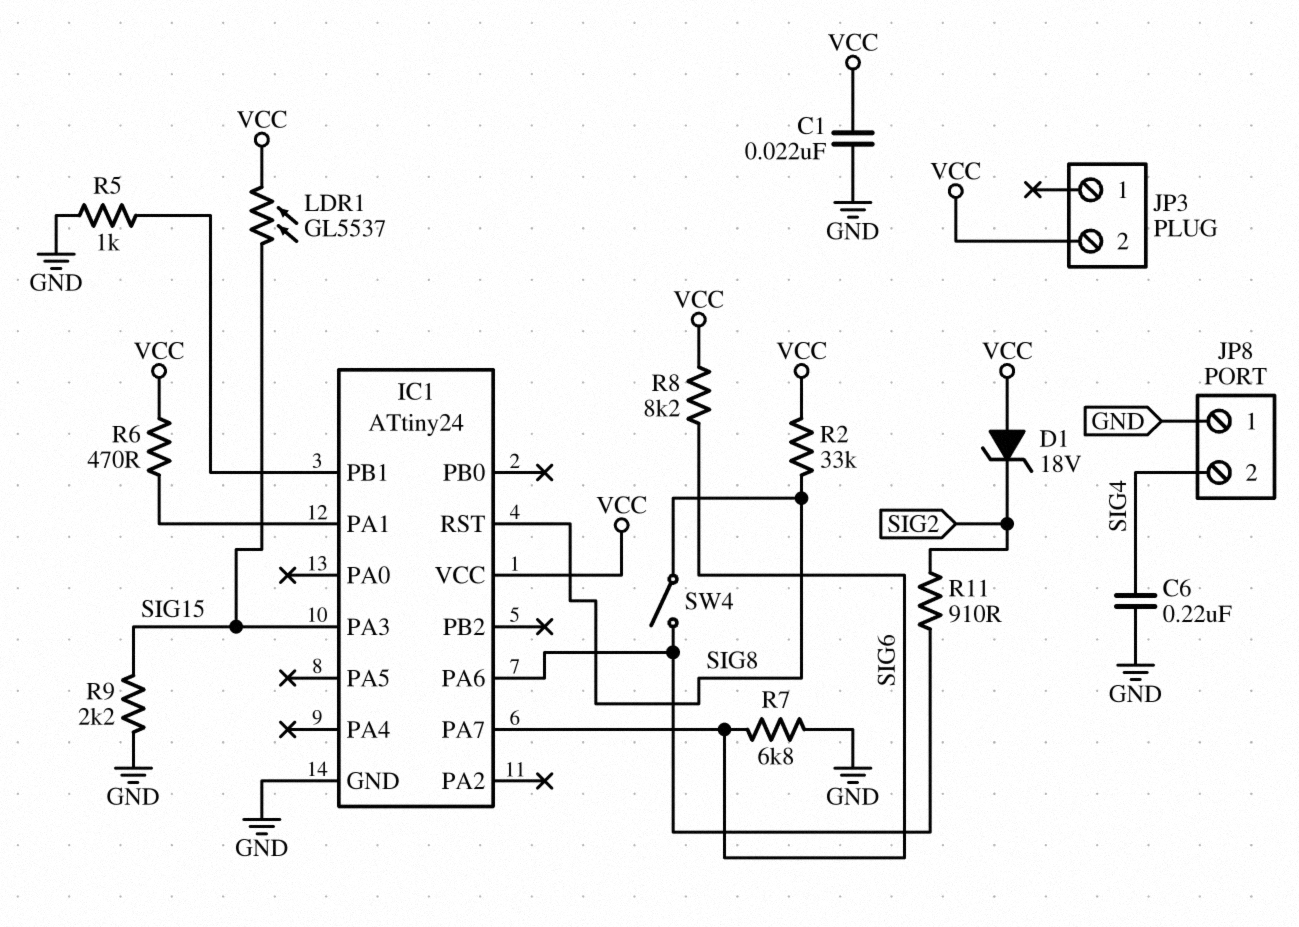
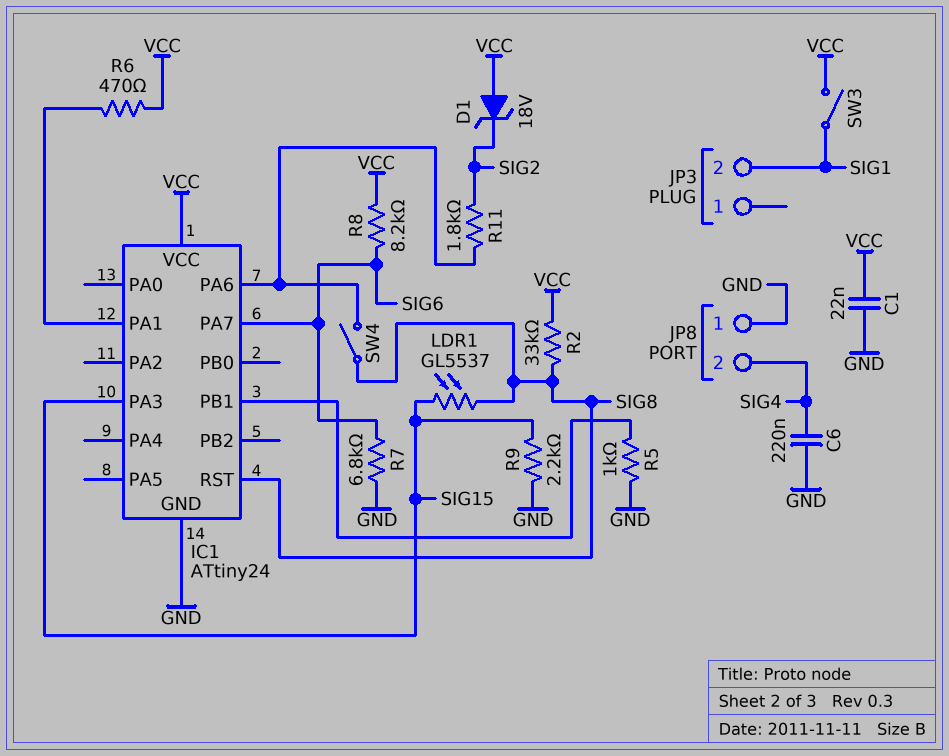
JP3 pin 2: VCC -> SIG1
LDR1: GL5537 (SIG15, VCC) -> GL5537 (SIG8, SIG15)
R11: 910 (IC1/PA6, SIG2) -> 1.8k (IC1/PA6, SIG2)
SW3: none -> switch (SIG1, VCC)

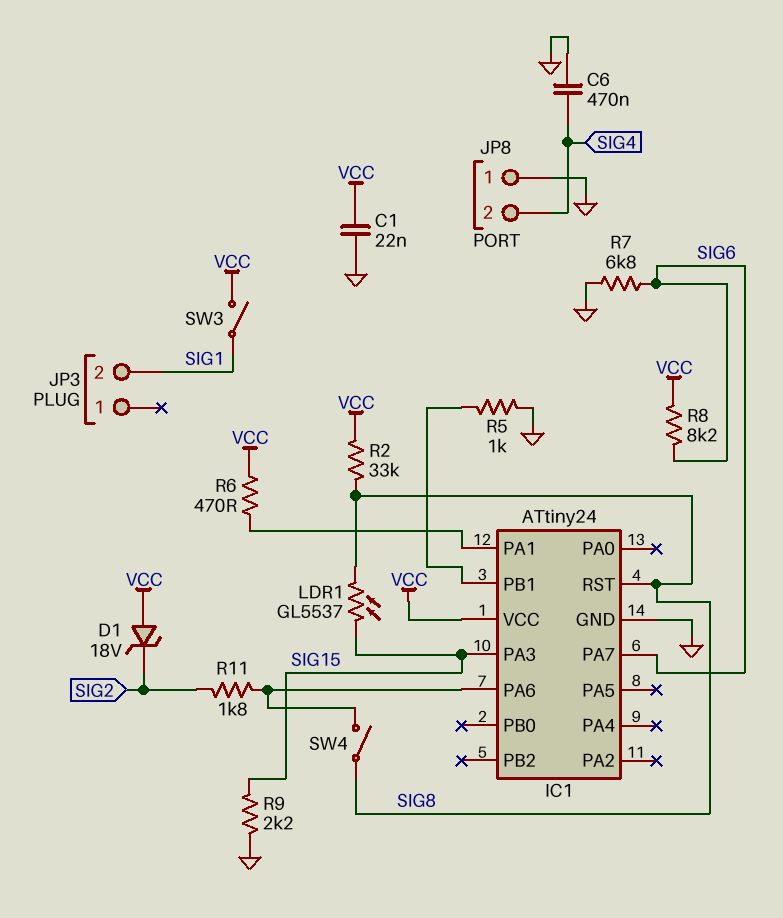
C6: 220nF (GND, SIG4) -> 470nF (GND, SIG4)

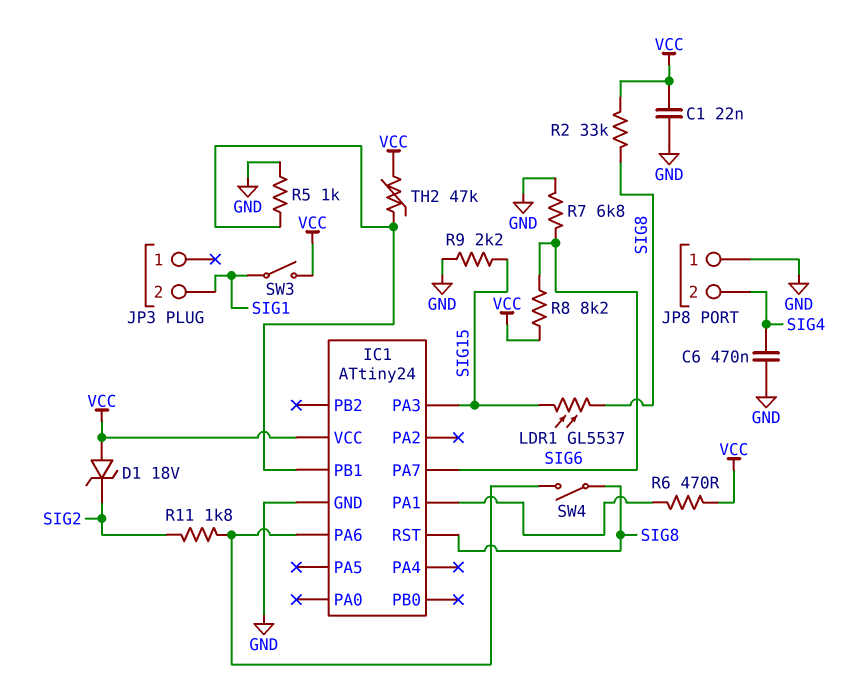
TH2: none -> 47k (IC1/PB1, VCC)

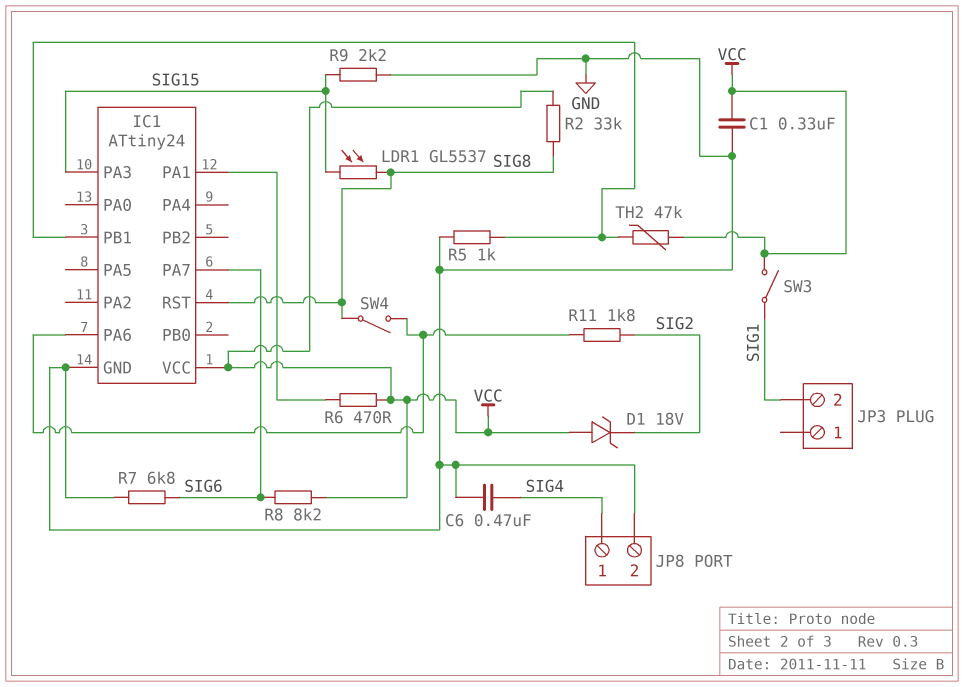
C1: 22nF (GND, VCC) -> 330nF (GND, VCC)
JP8 pin 1: GND -> SIG4
JP8 pin 2: SIG4 -> GND

